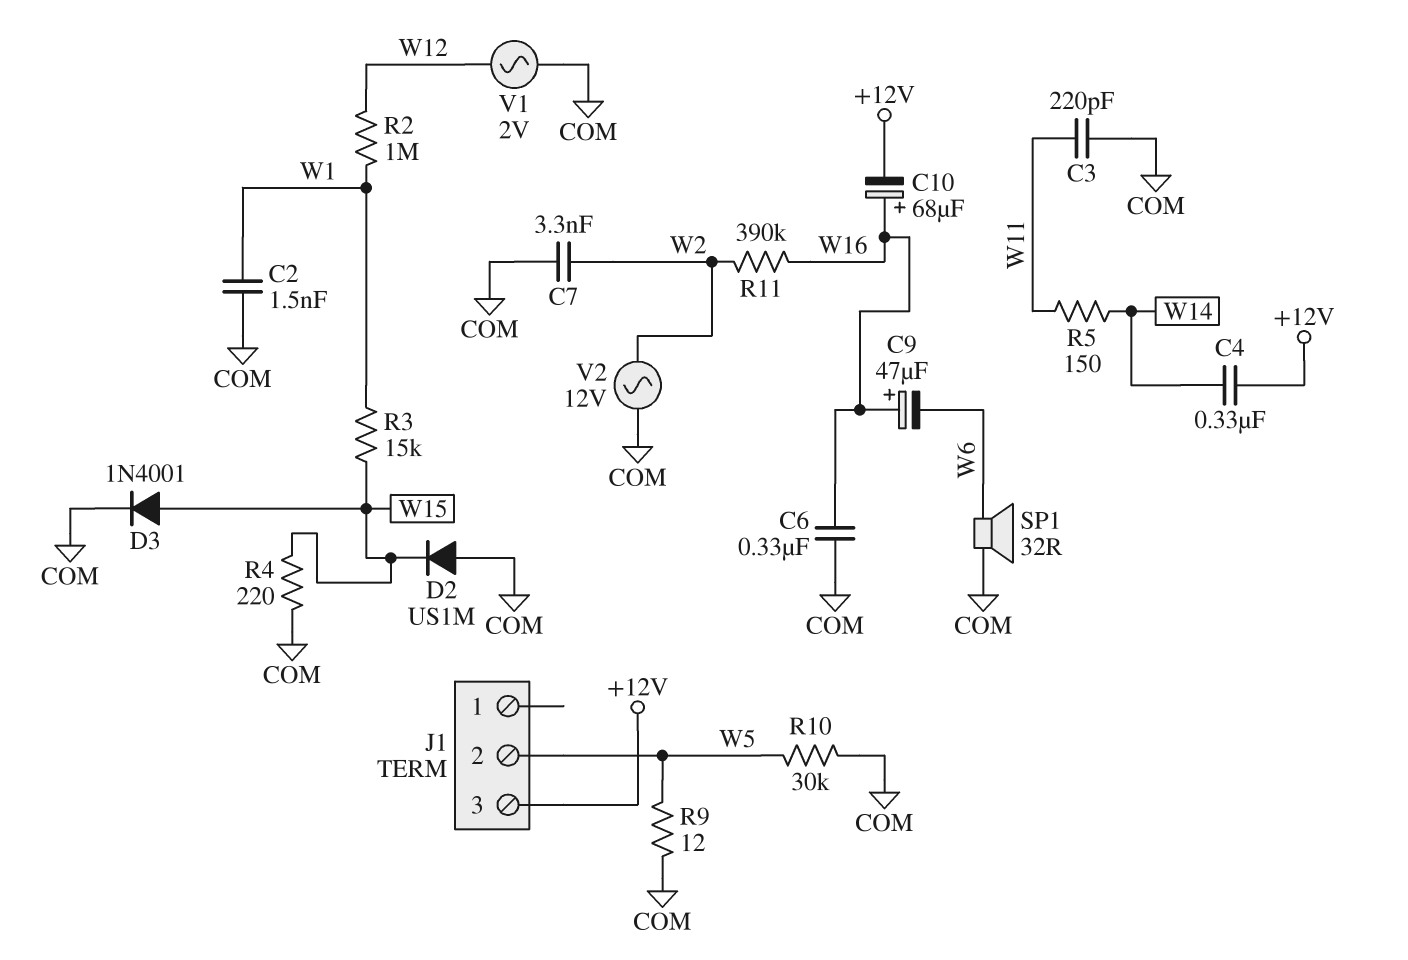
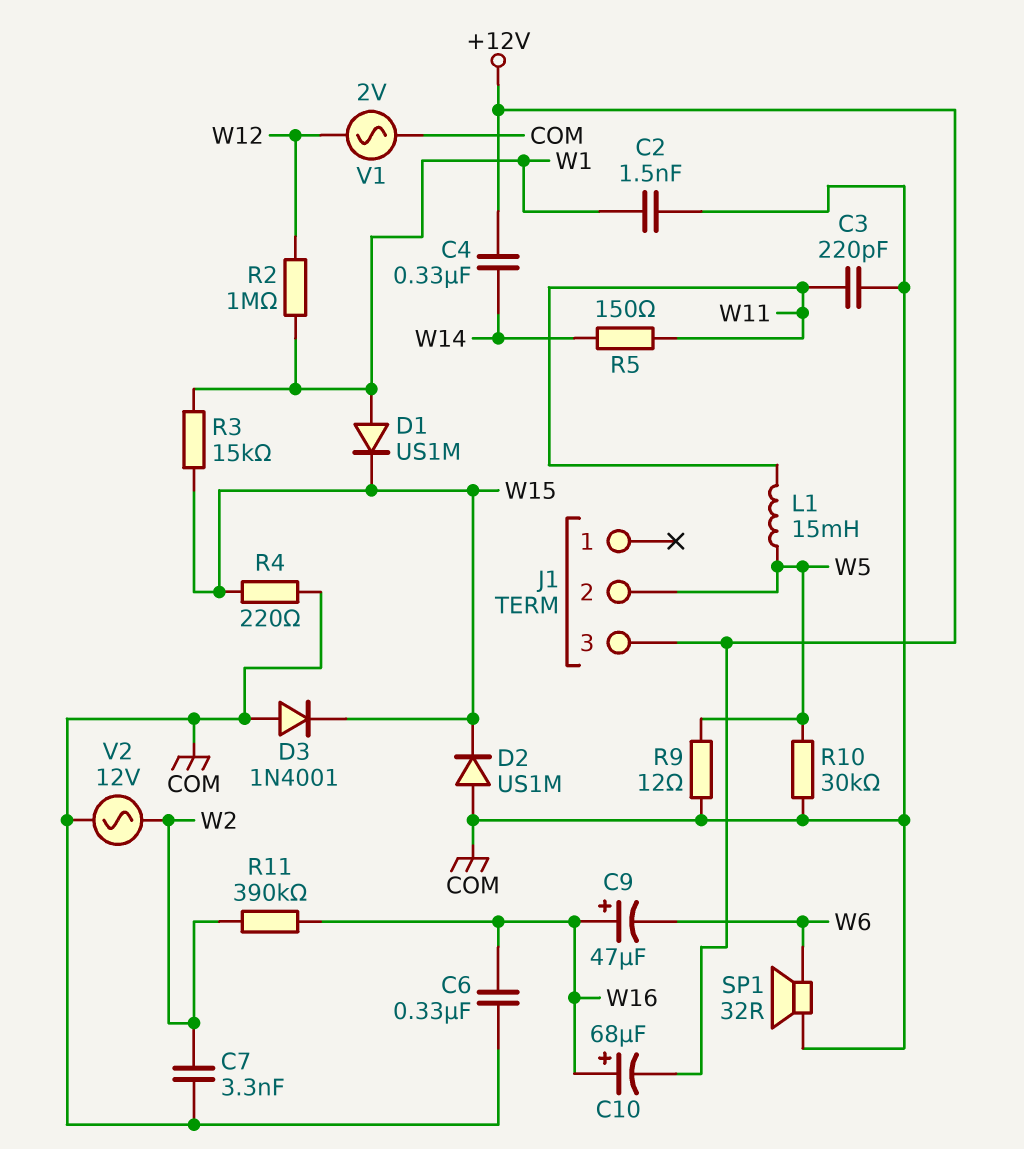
D1: none -> diode US1M (A W1, K W15)
D3: diode 1N4001 (A W15, K COM) -> diode 1N4001 (A COM, K W15)
L1: none -> 15mH (W5, W11)

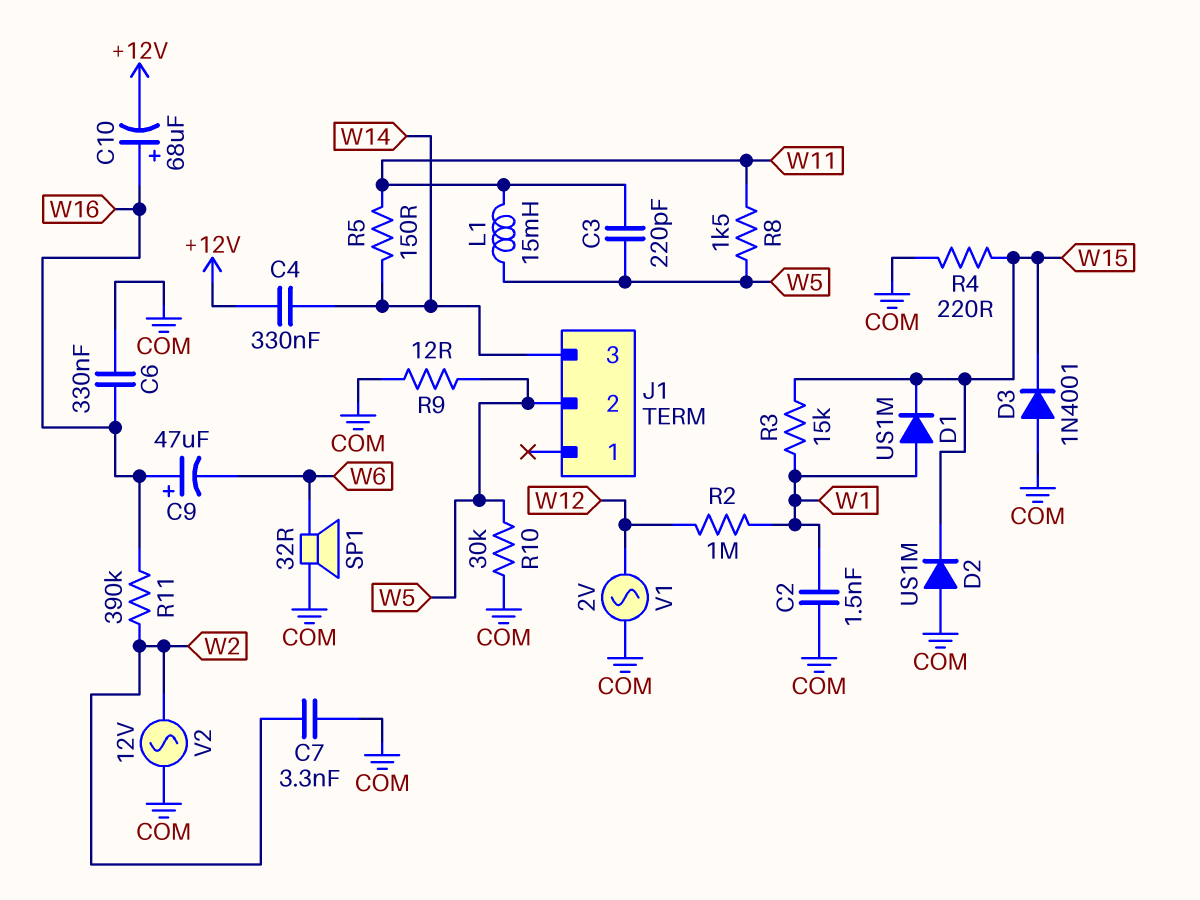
C3: 220pF (COM, W11) -> 220pF (W5, W11)
J1 pin 3: +12V -> W14
R8: none -> 1.5k (W5, W11)

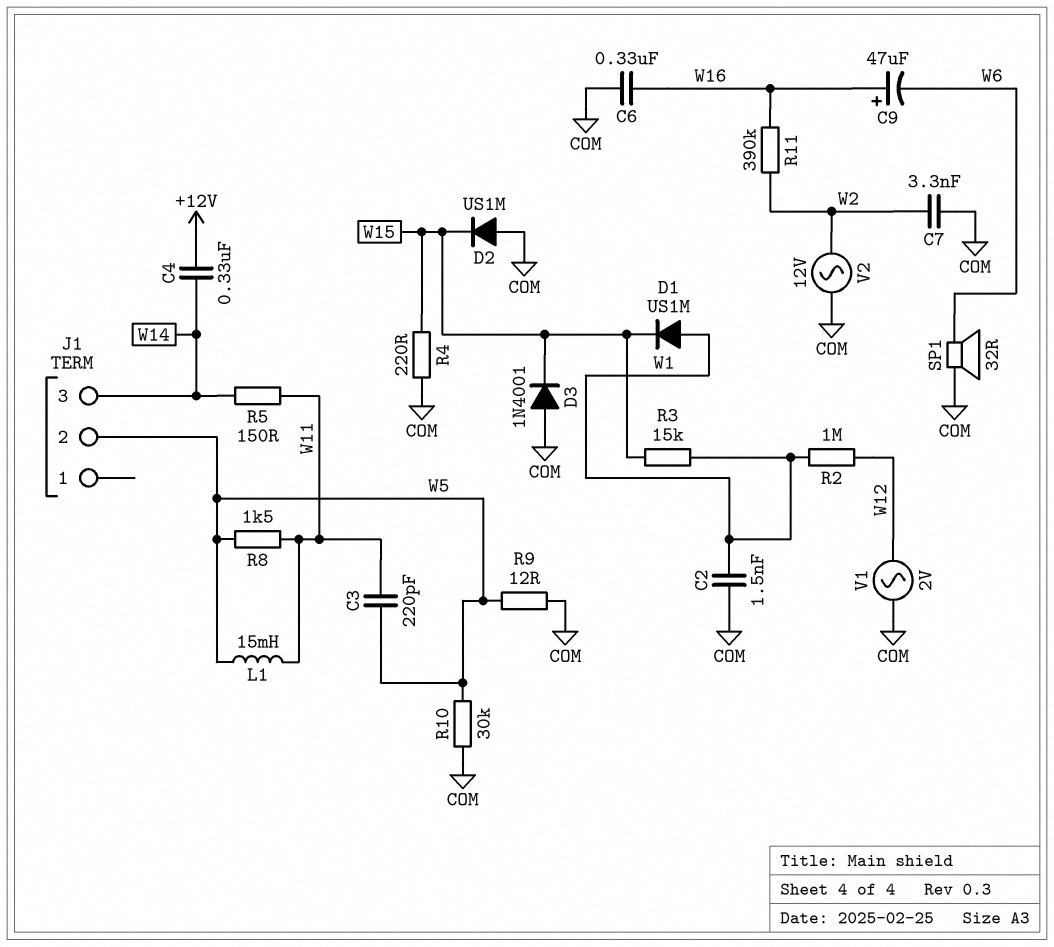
C10: 68uF (plus W16, minus +12V) -> none

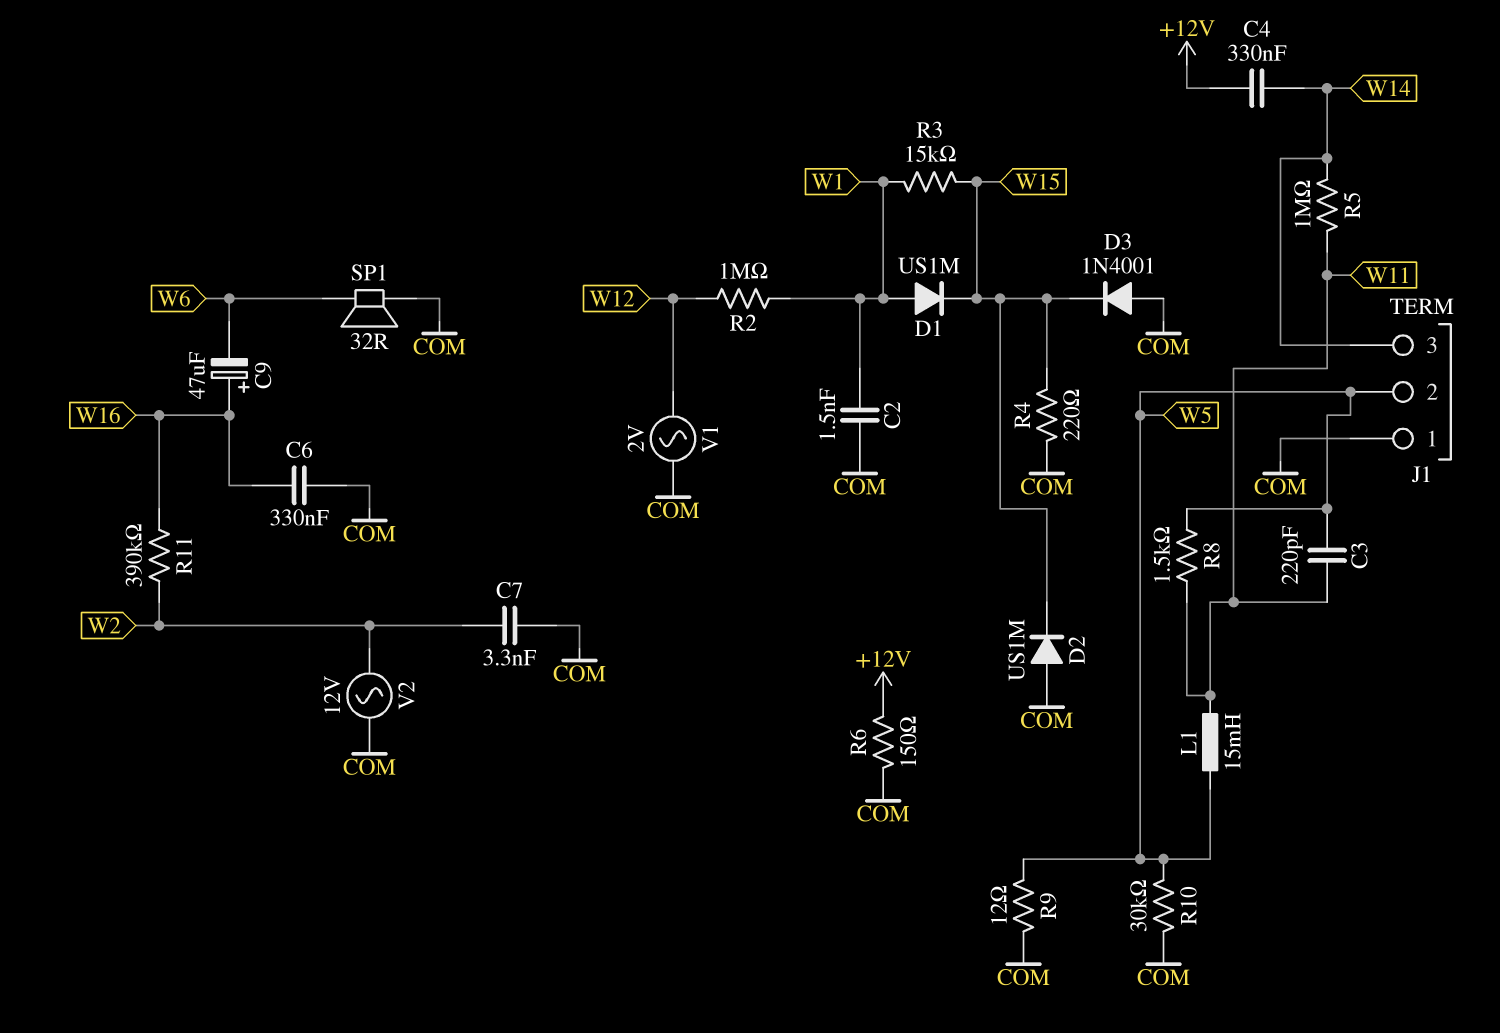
J1 pin 1: none -> COM
R5: 150 (W11, W14) -> 1M (W11, W14)
R6: none -> 150 (+12V, COM)

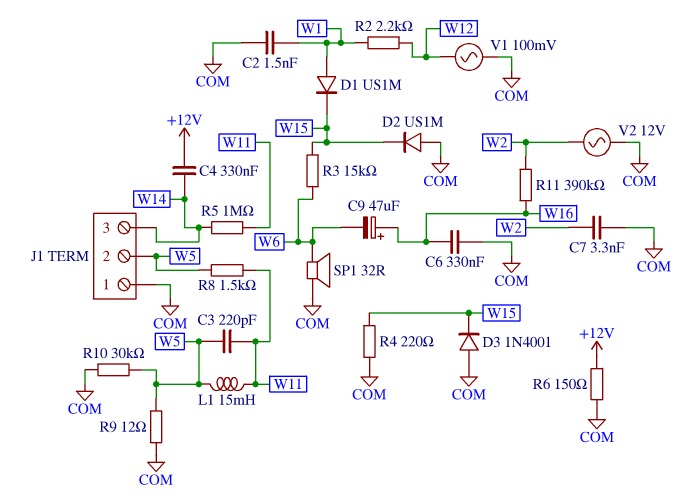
R2: 1M (W1, W12) -> 2.2k (W1, W12)
R3: 15k (W1, W15) -> 15k (W6, W15)
V1: AC 2V (COM, W12) -> AC 100mV (COM, W12)

